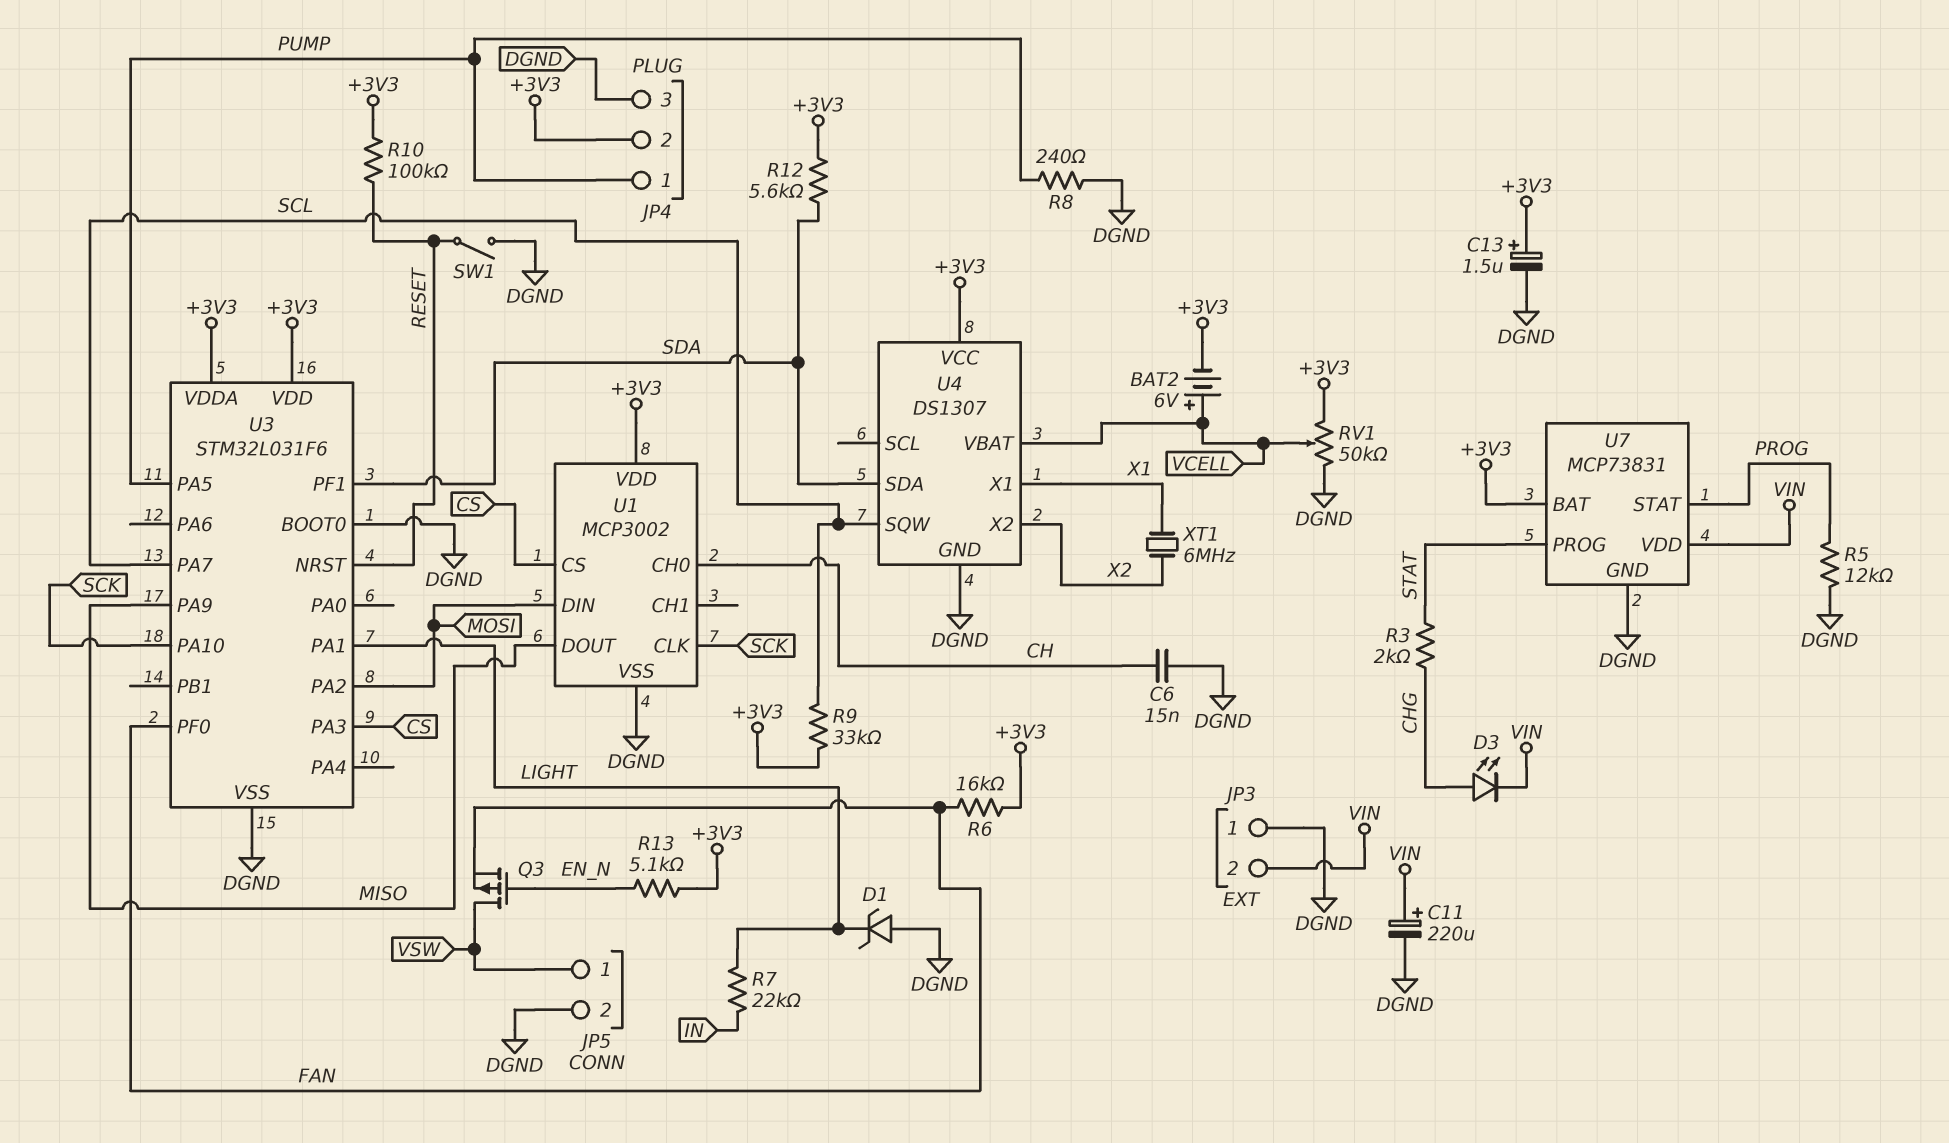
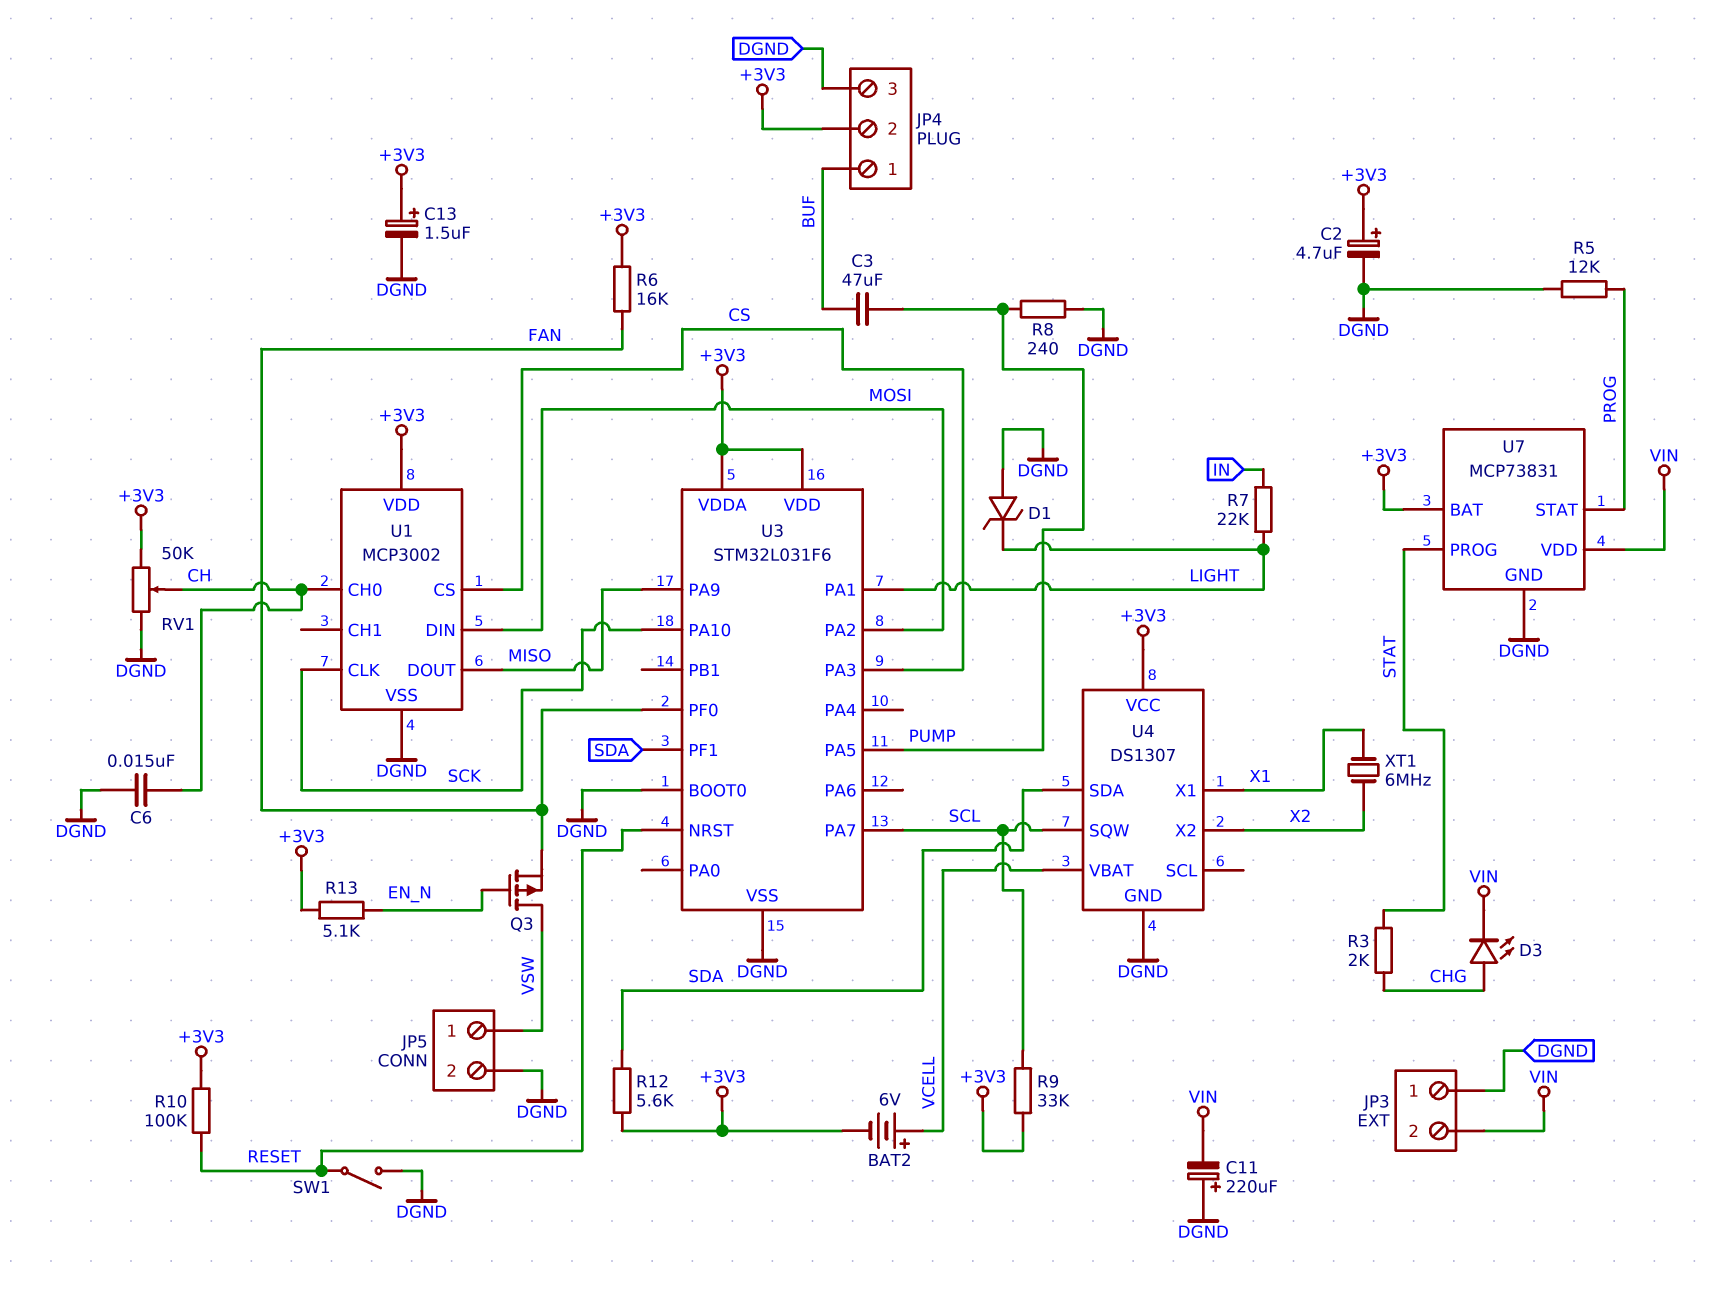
C2: none -> 4.7uF (plus +3V3, minus DGND)
C3: none -> 47uF (BUF, PUMP)
C11: 220uF (plus VIN, minus DGND) -> 220uF (plus DGND, minus VIN)
JP4 pin 1: PUMP -> BUF
RV1: 50k (+3V3, DGND, wiper VCELL) -> 50k (+3V3, DGND, wiper CH)

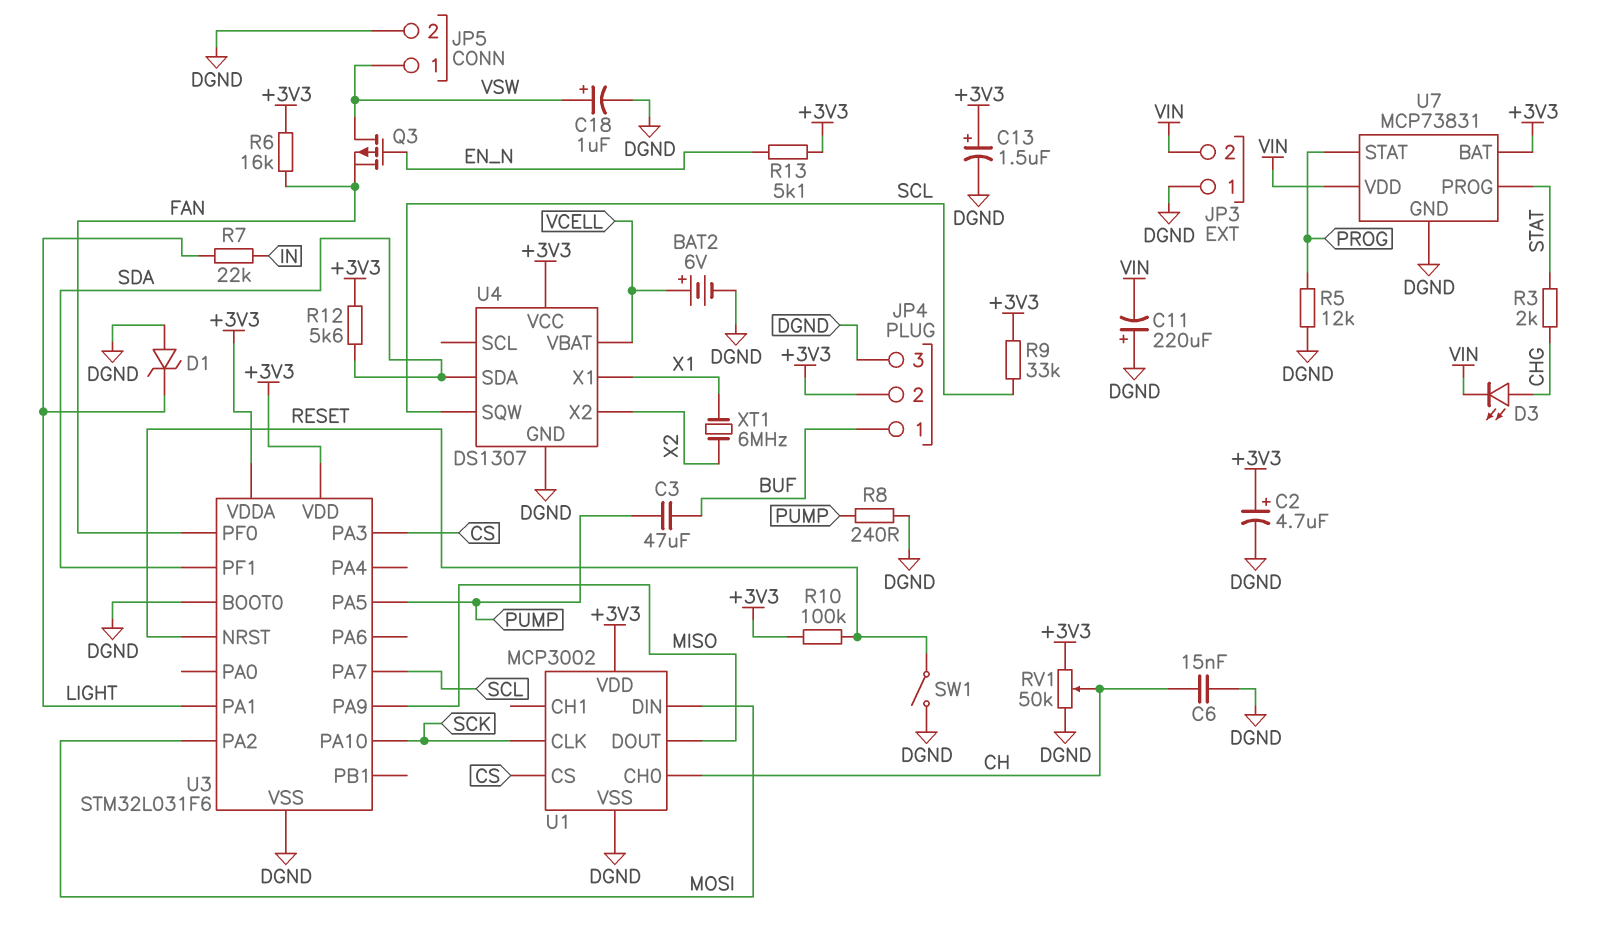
BAT2: 6V (plus VCELL, minus +3V3) -> 6V (plus VCELL, minus DGND)
C18: none -> 1uF (plus VSW, minus DGND)

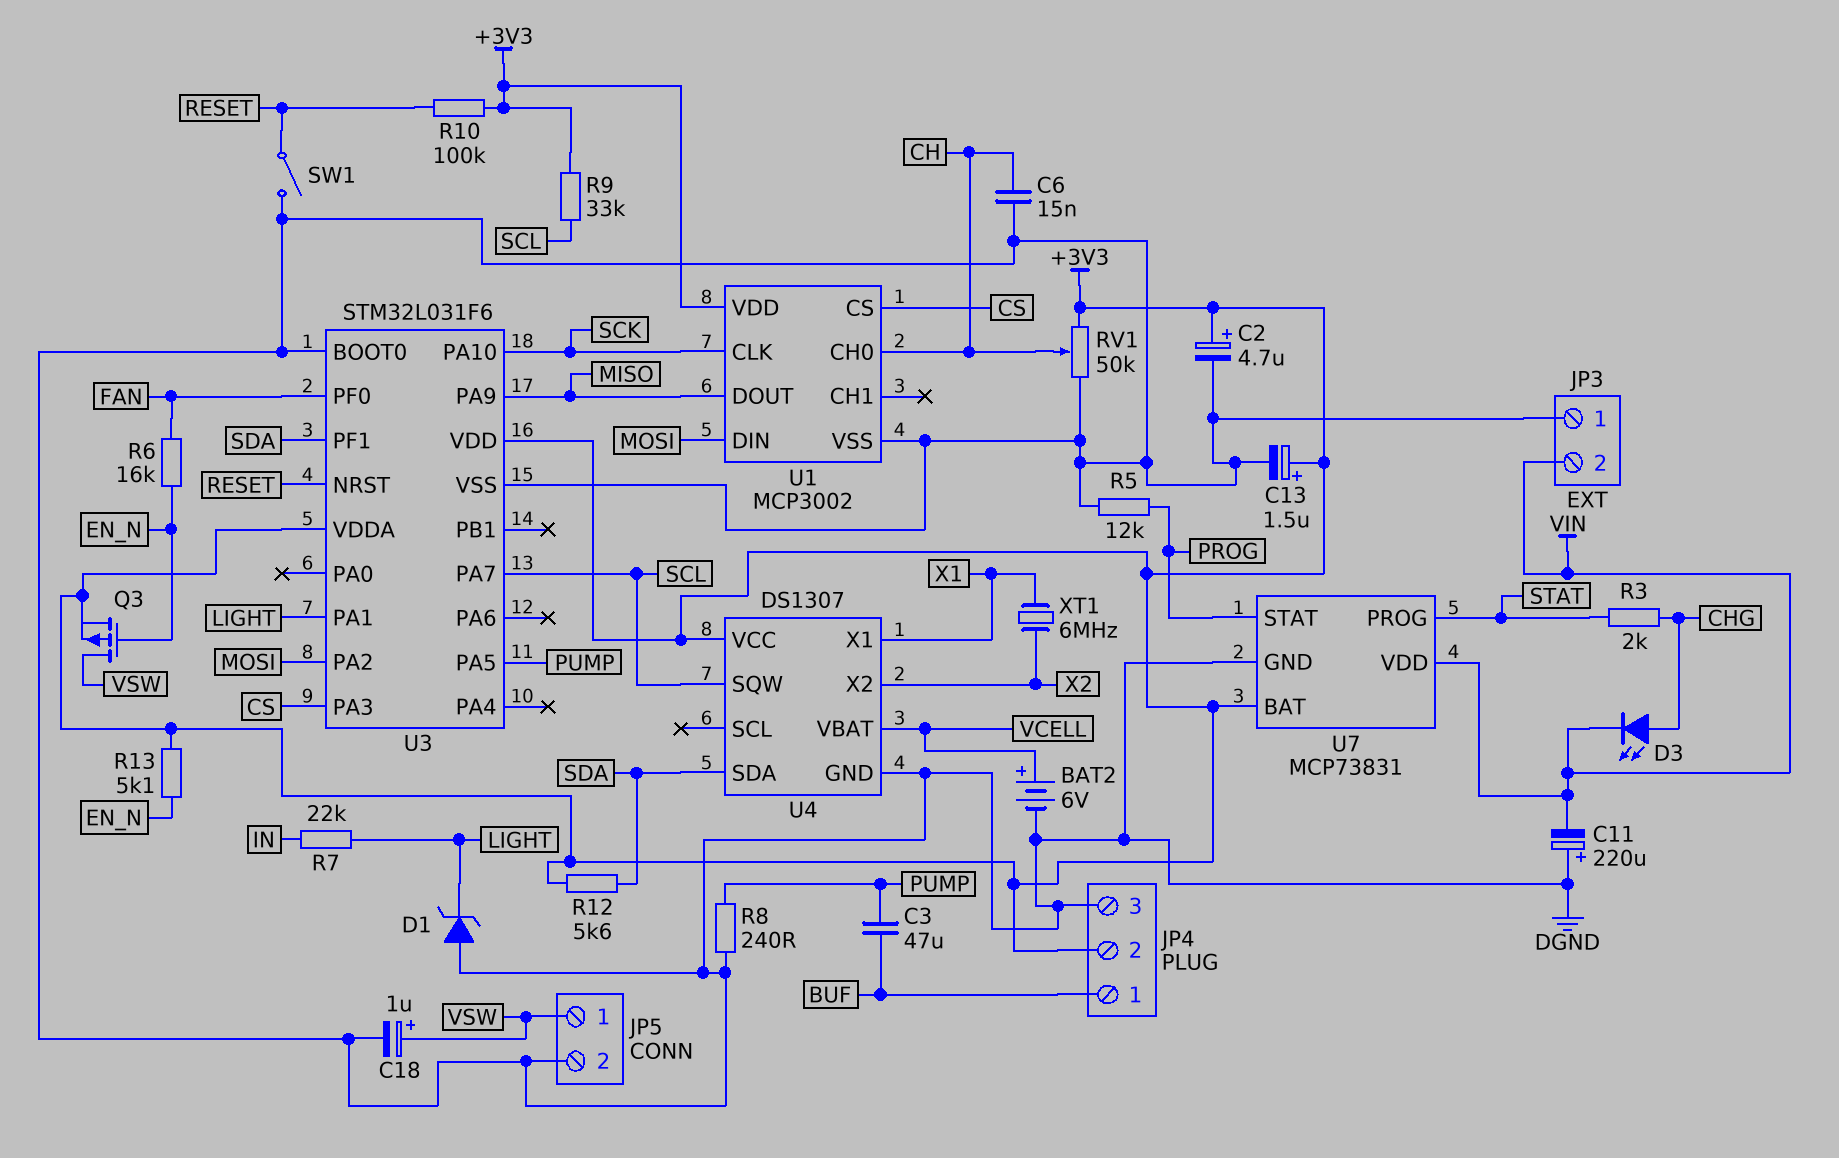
Q3: PMOS (G EN_N, D VSW, S FAN) -> PMOS (G EN_N, D VSW, S +3V3)
R6: 16k (+3V3, FAN) -> 16k (EN_N, FAN)

